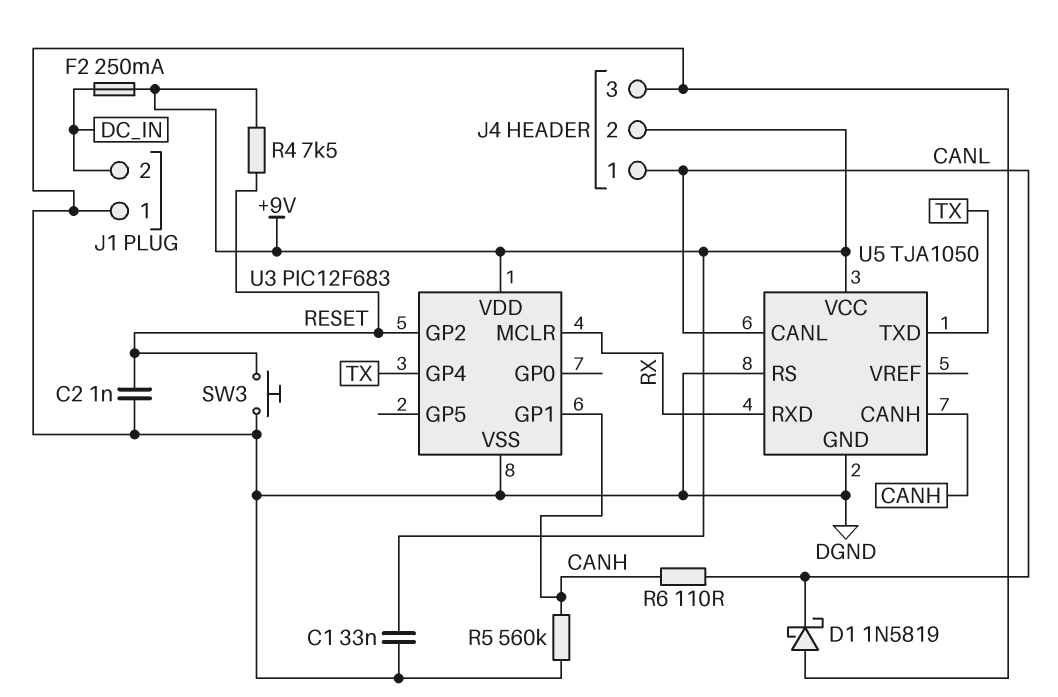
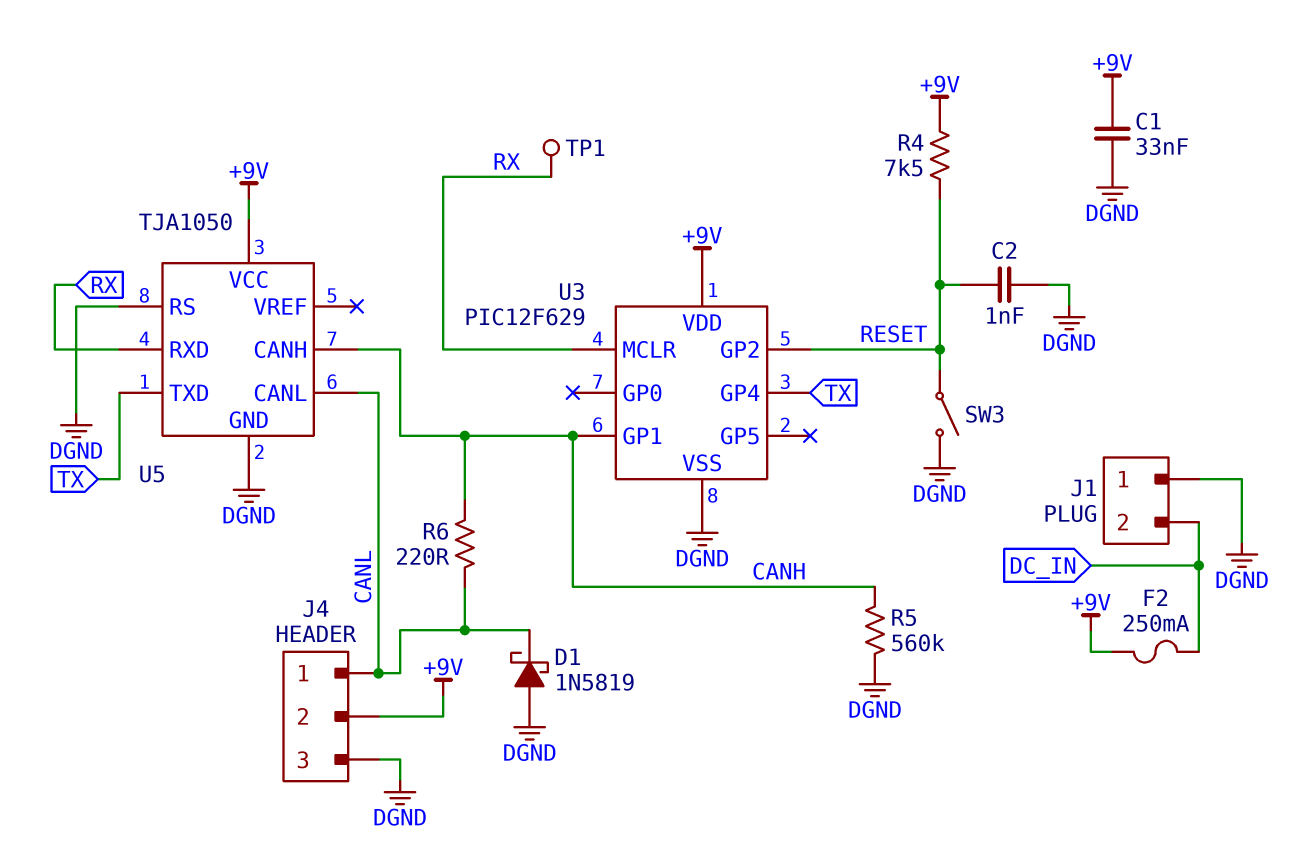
R6: 110 (CANH, CANL) -> 220 (CANH, CANL)
SW3: button (DGND, RESET) -> switch (DGND, RESET)
TP1: none -> test point (RX)
U3: PIC12F683 -> PIC12F629

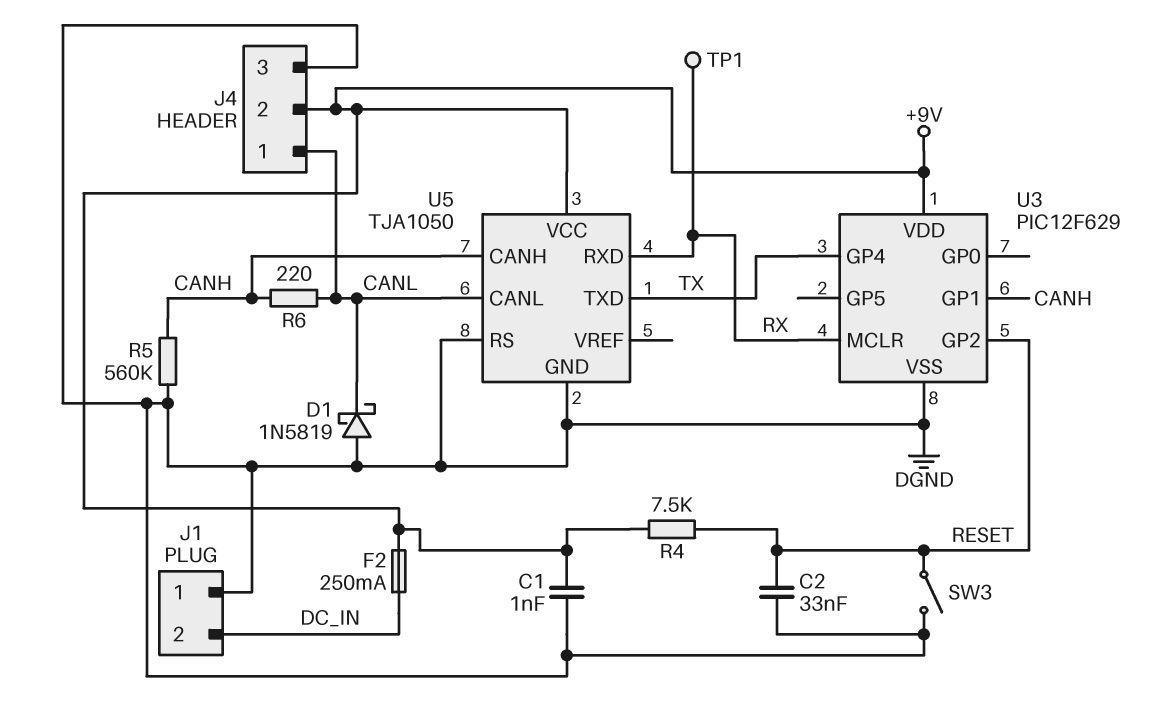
C1: 33nF (+9V, DGND) -> 1nF (+9V, DGND)
C2: 1nF (DGND, RESET) -> 33nF (DGND, RESET)

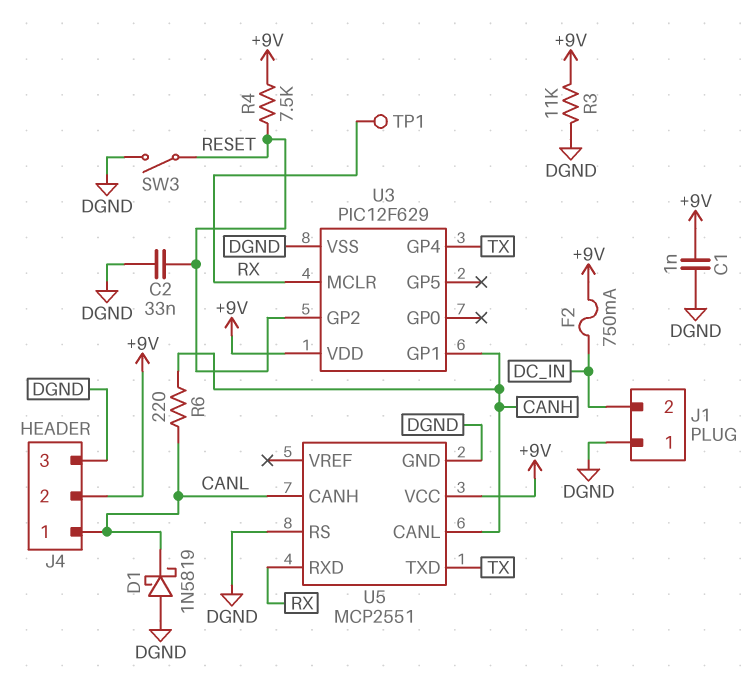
F2: 250mA (+9V, DC_IN) -> 750mA (+9V, DC_IN)
R3: none -> 11k (+9V, DGND)
R5: 560k (CANH, DGND) -> none
U5: TJA1050 -> MCP2551
U5 pin CANH: CANH -> CANL
U5 pin CANL: CANL -> CANH

